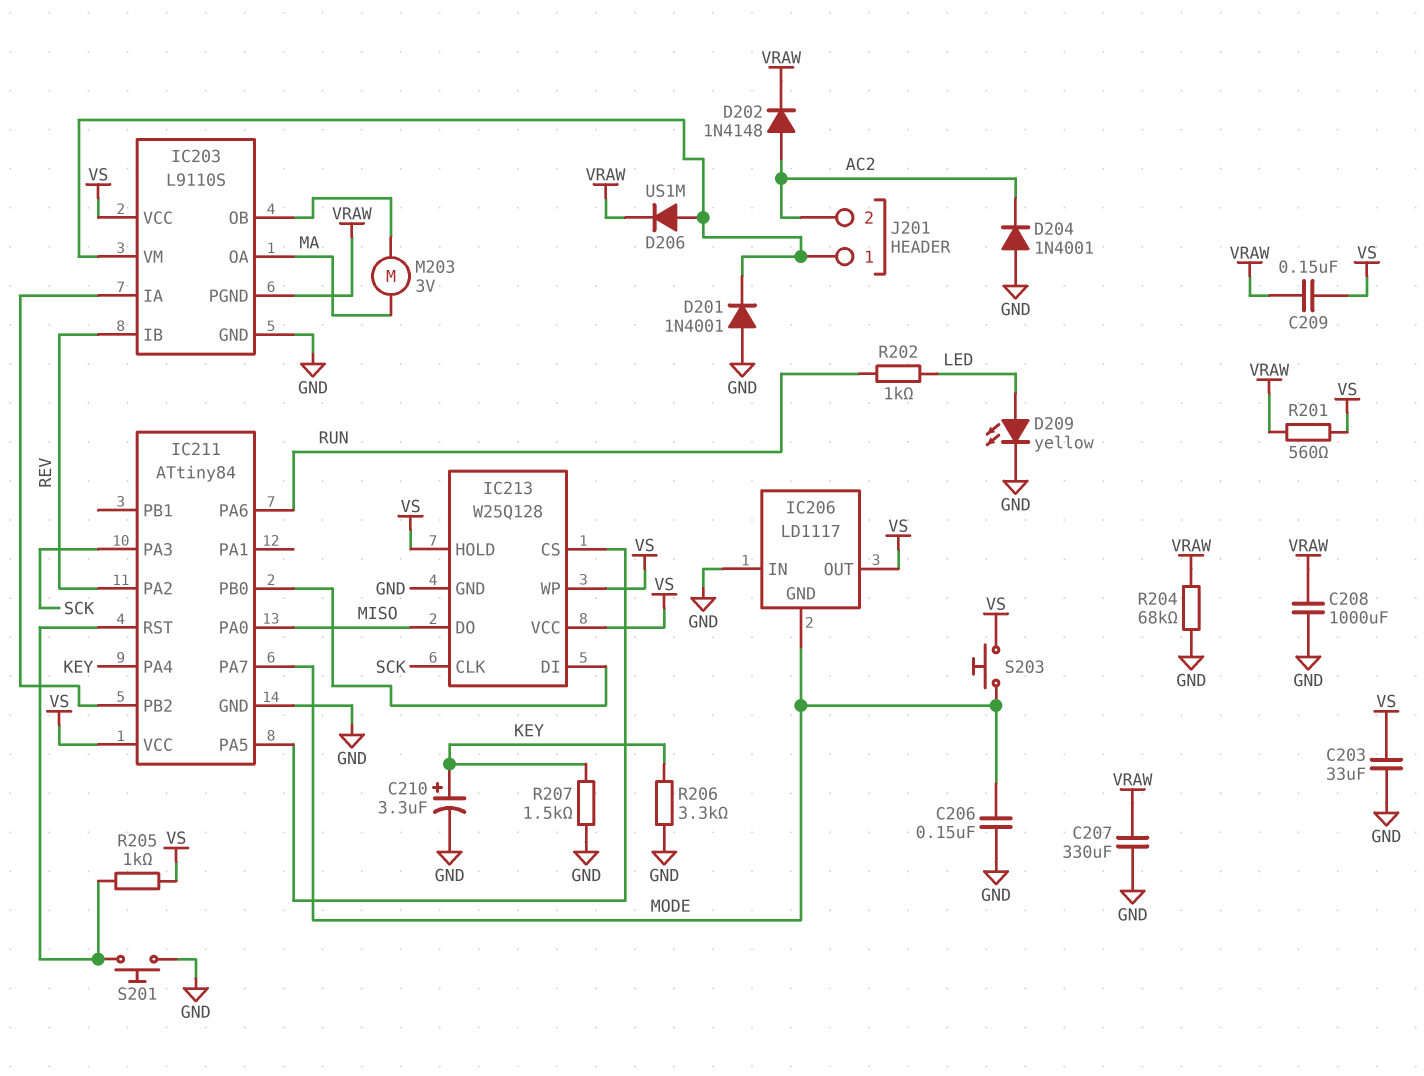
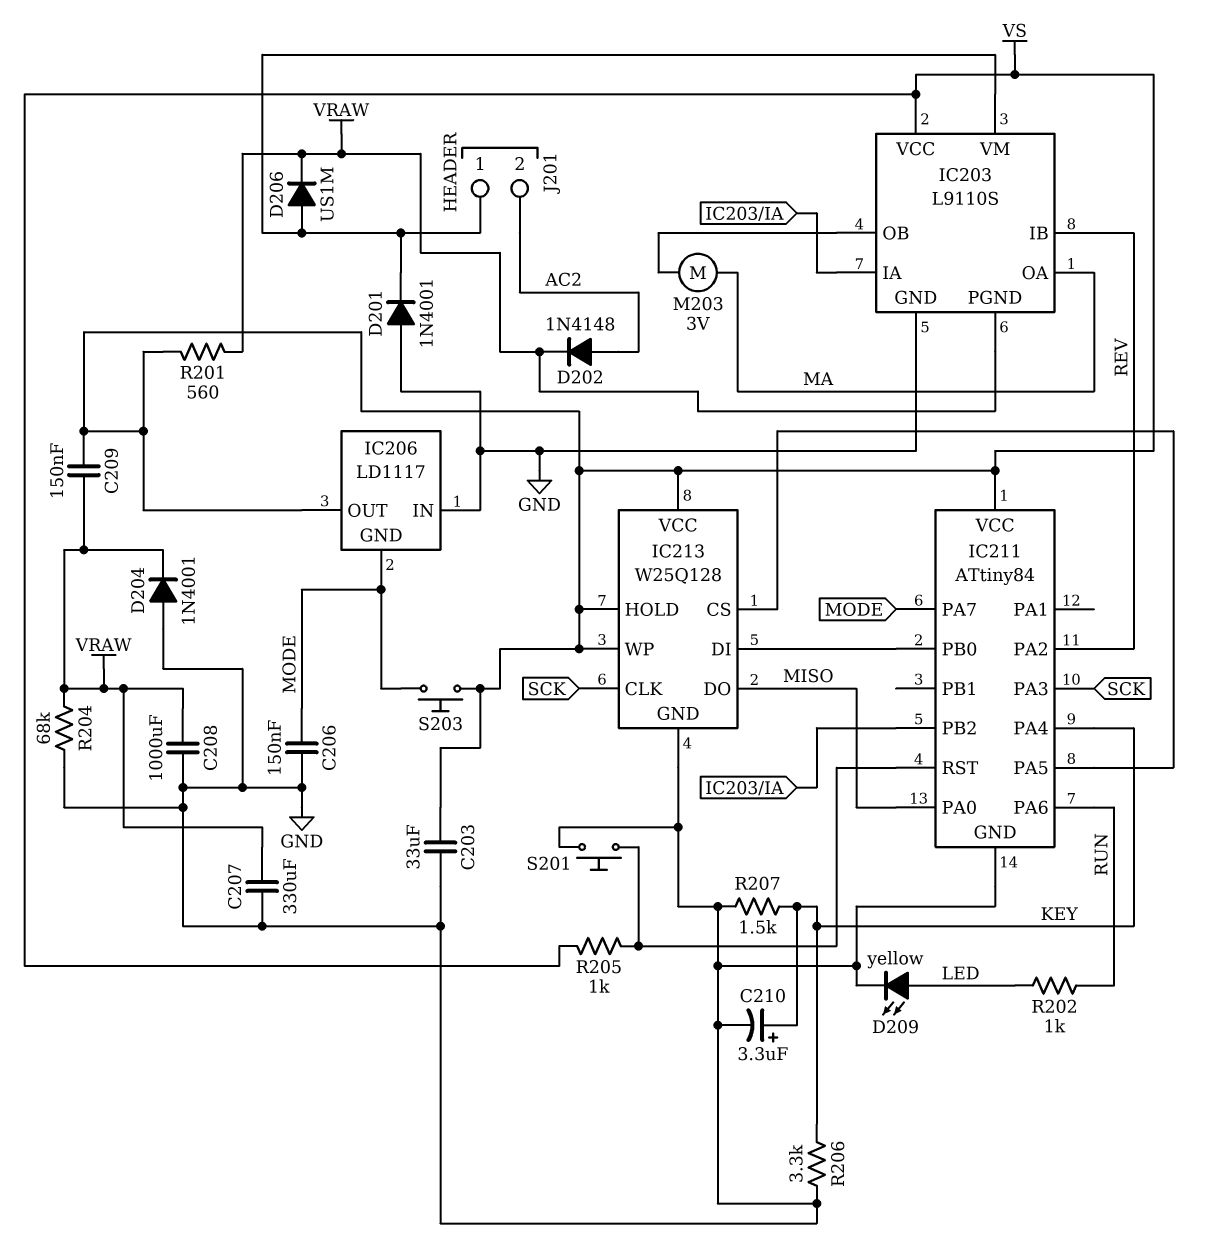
D204: diode 1N4001 (A GND, K AC2) -> diode 1N4001 (A GND, K VRAW)

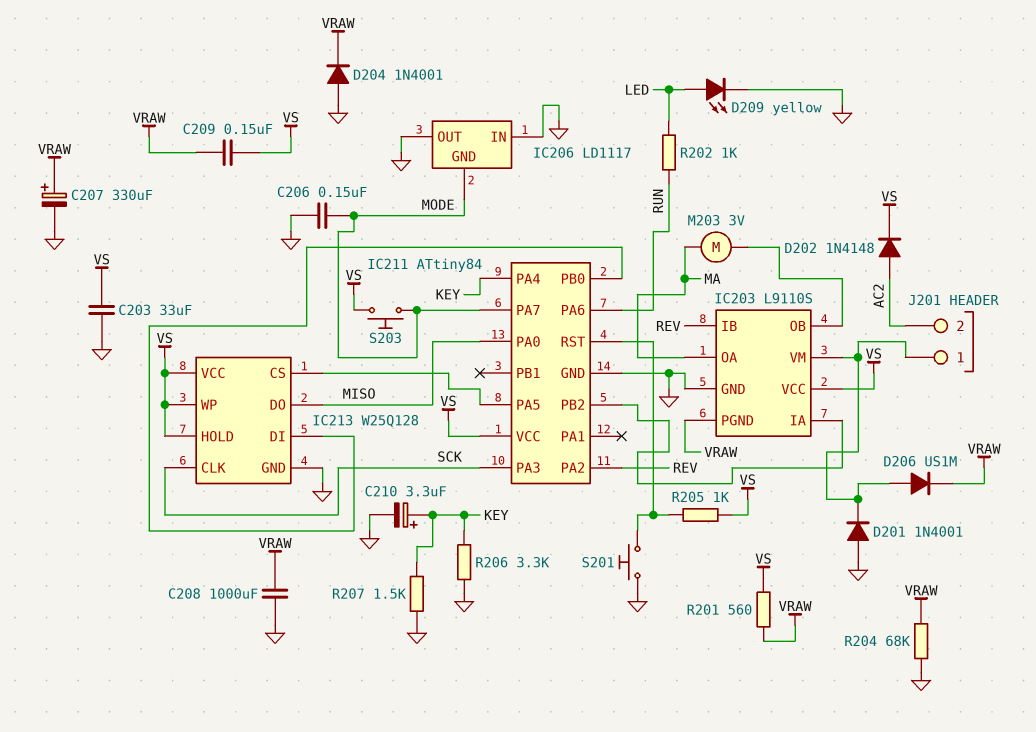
C207: 330uF (GND, VRAW) -> 330uF (plus VRAW, minus GND)
D202: diode 1N4148 (A AC2, K VRAW) -> diode 1N4148 (A AC2, K VS)
IC206 pin OUT: VS -> GND

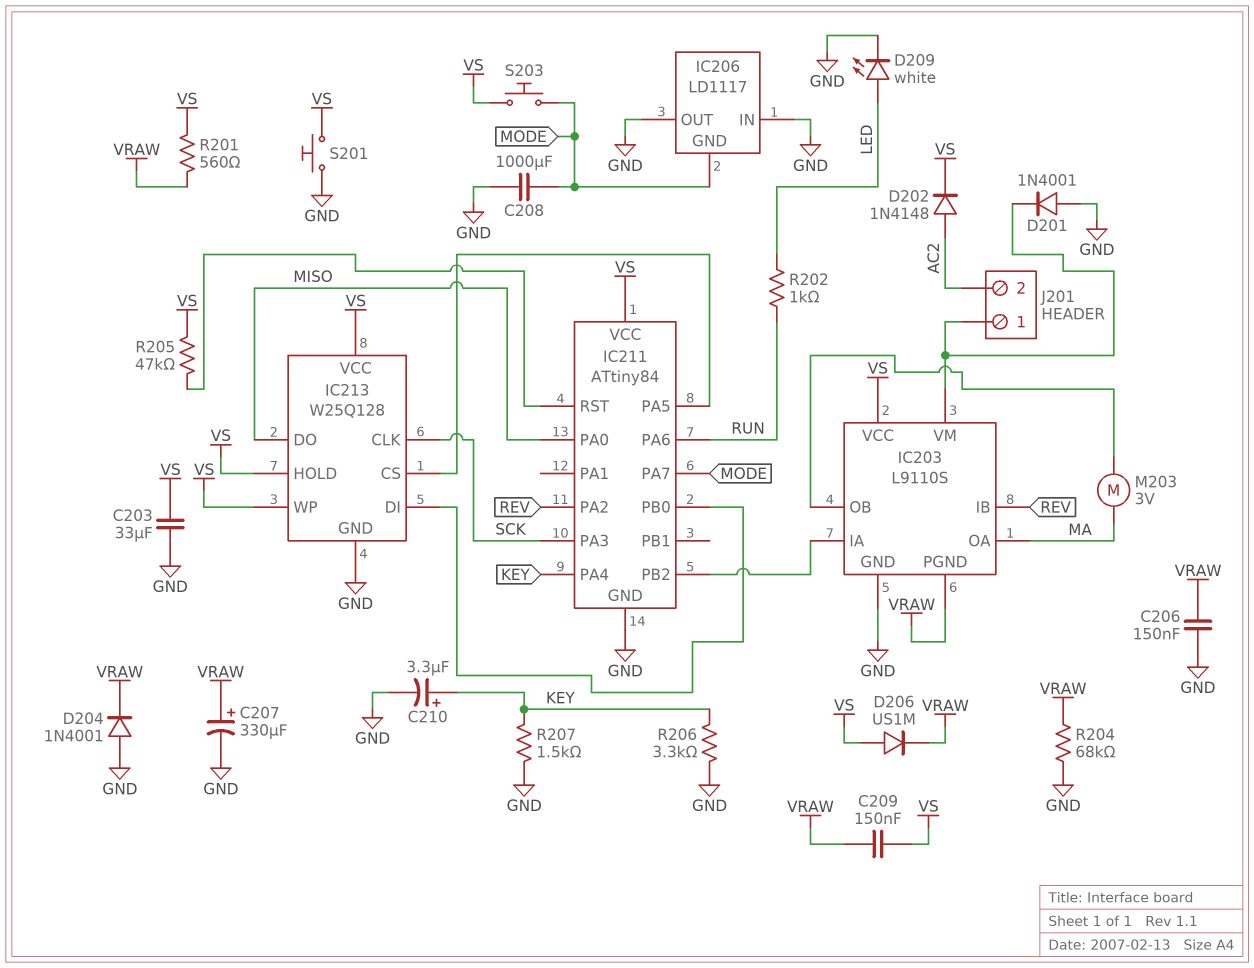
C206: 150nF (GND, MODE) -> 150nF (GND, VRAW)
C208: 1000uF (GND, VRAW) -> 1000uF (GND, MODE)
D206: diode US1M (A IC203/VM, K VRAW) -> diode US1M (A VS, K VRAW)
D209: LED yellow (A LED, K GND) -> LED white (A LED, K GND)
R205: 1k (IC211/RST, VS) -> 47k (IC211/RST, VS)
S201: button (GND, IC211/RST) -> button (GND, VS)

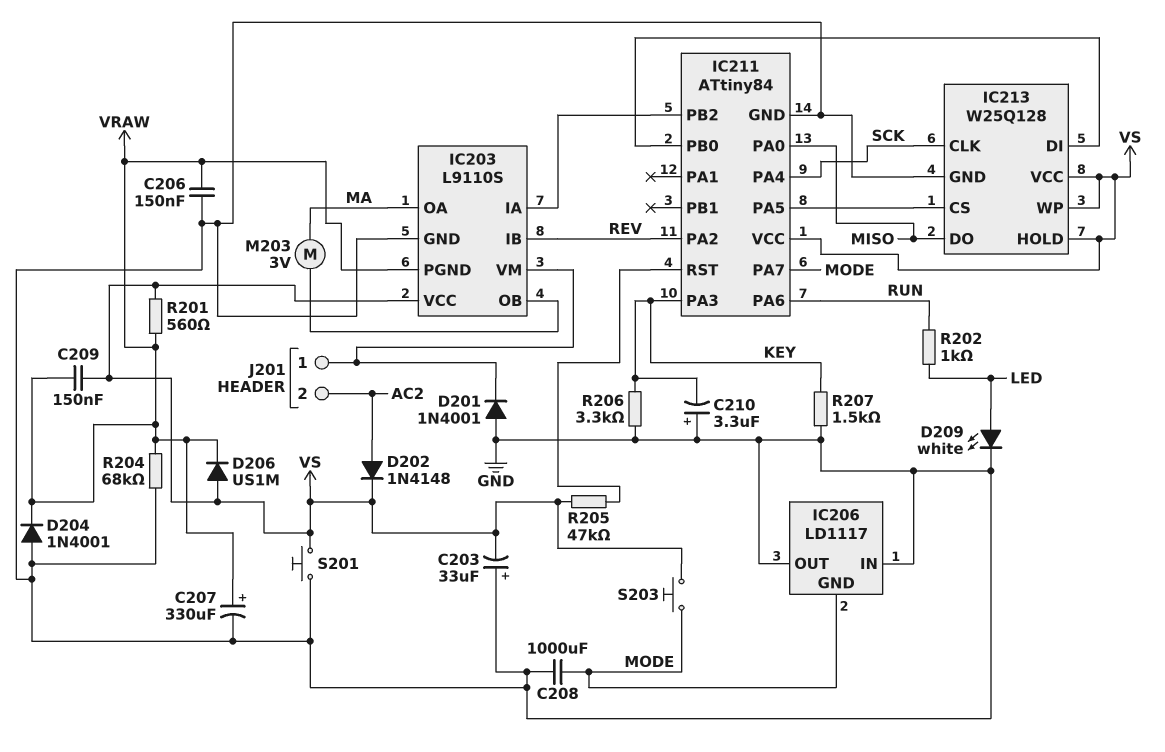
C203: 33uF (GND, VS) -> 33uF (plus GND, minus VS)
C210: 3.3uF (plus KEY, minus GND) -> 3.3uF (plus GND, minus KEY)
IC211 pin PA3: SCK -> KEY
IC211 pin PA4: KEY -> SCK

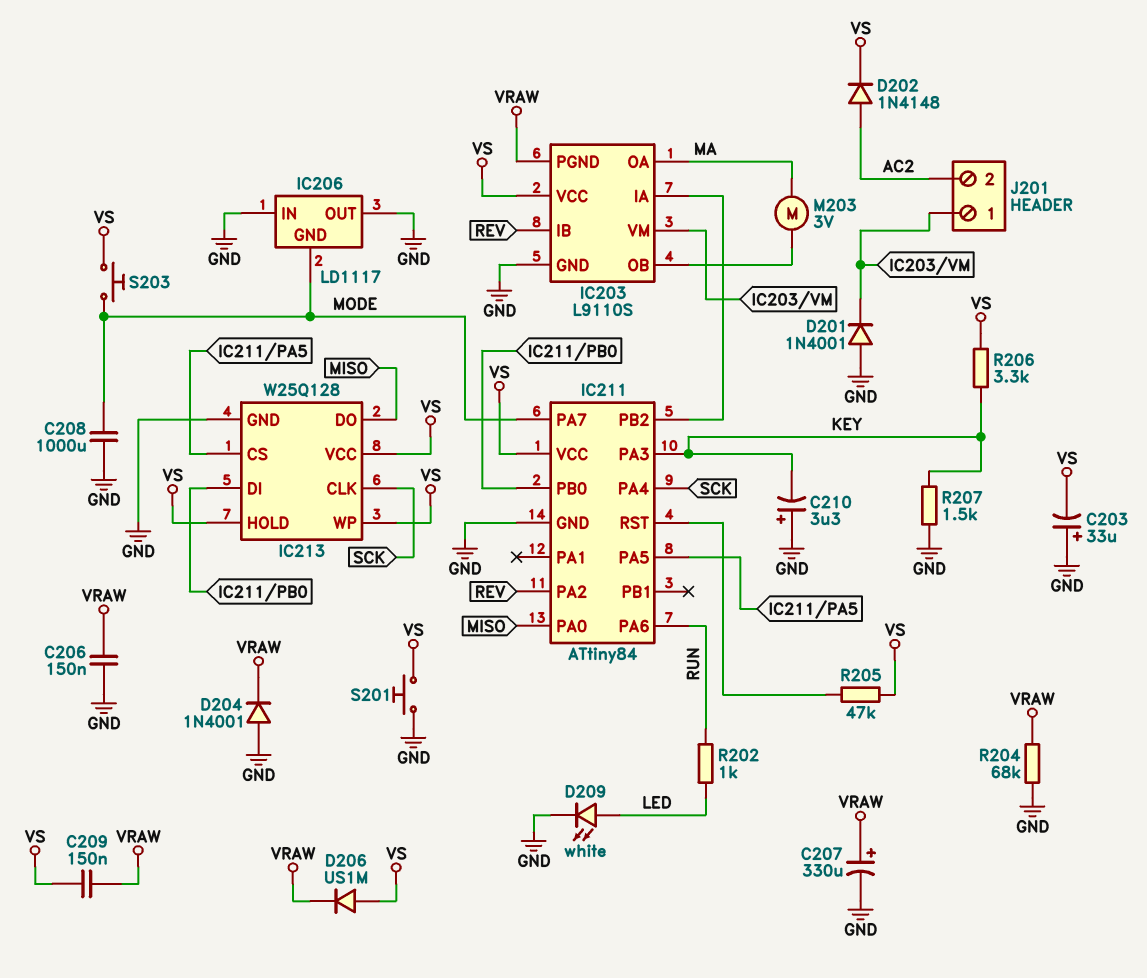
R201: 560 (VRAW, VS) -> none
R206: 3.3k (GND, KEY) -> 3.3k (KEY, VS)

